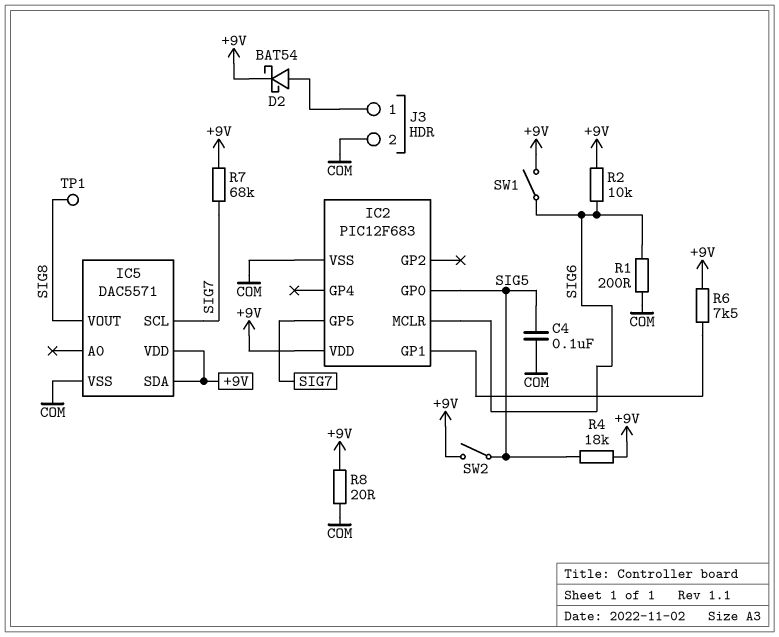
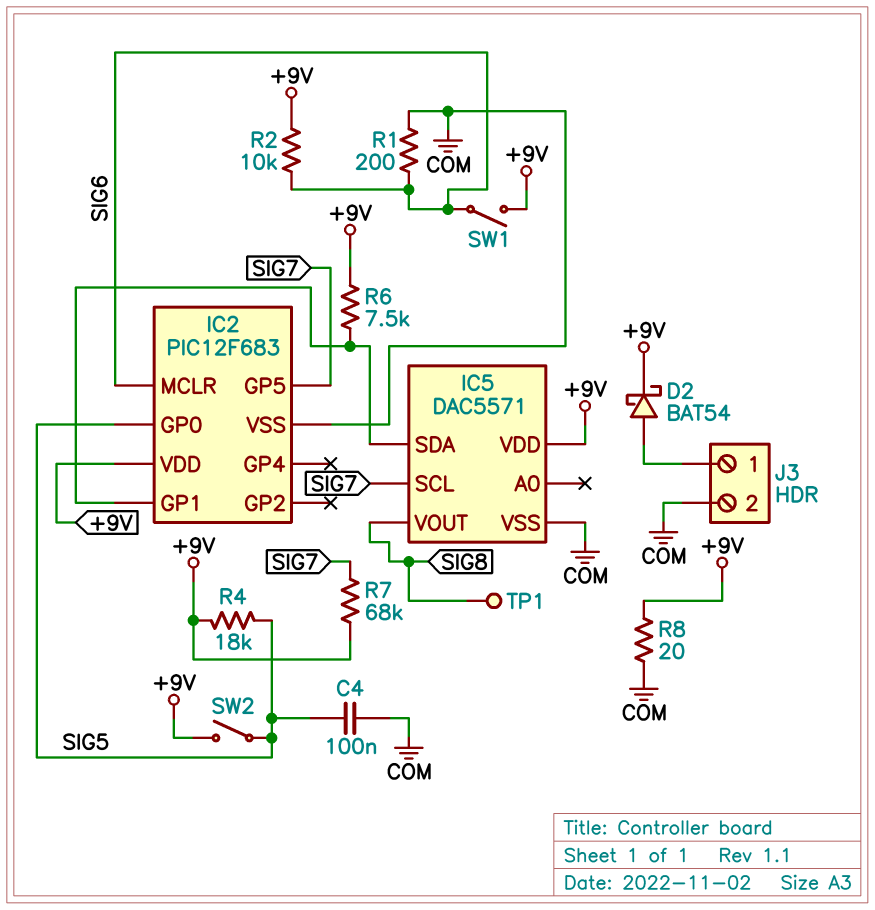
IC5 pin SDA: +9V -> IC2/GP1

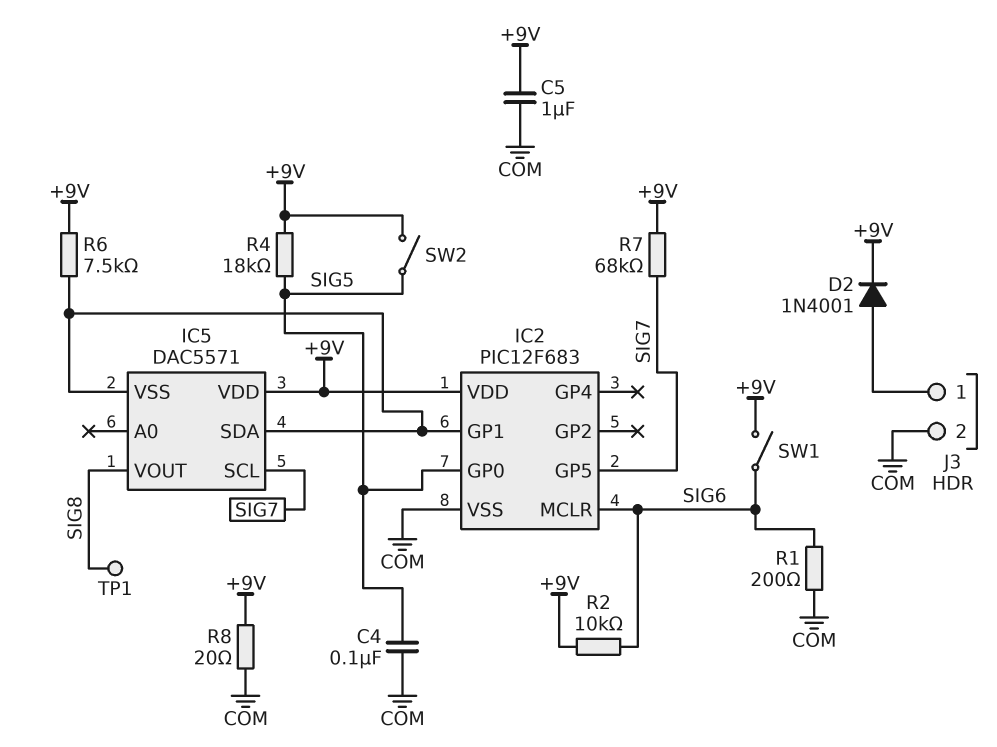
C5: none -> 1uF (+9V, COM)
D2: schottky BAT54 (A J3/1, K +9V) -> diode 1N4001 (A J3/1, K +9V)
IC5 pin VSS: COM -> IC2/GP1

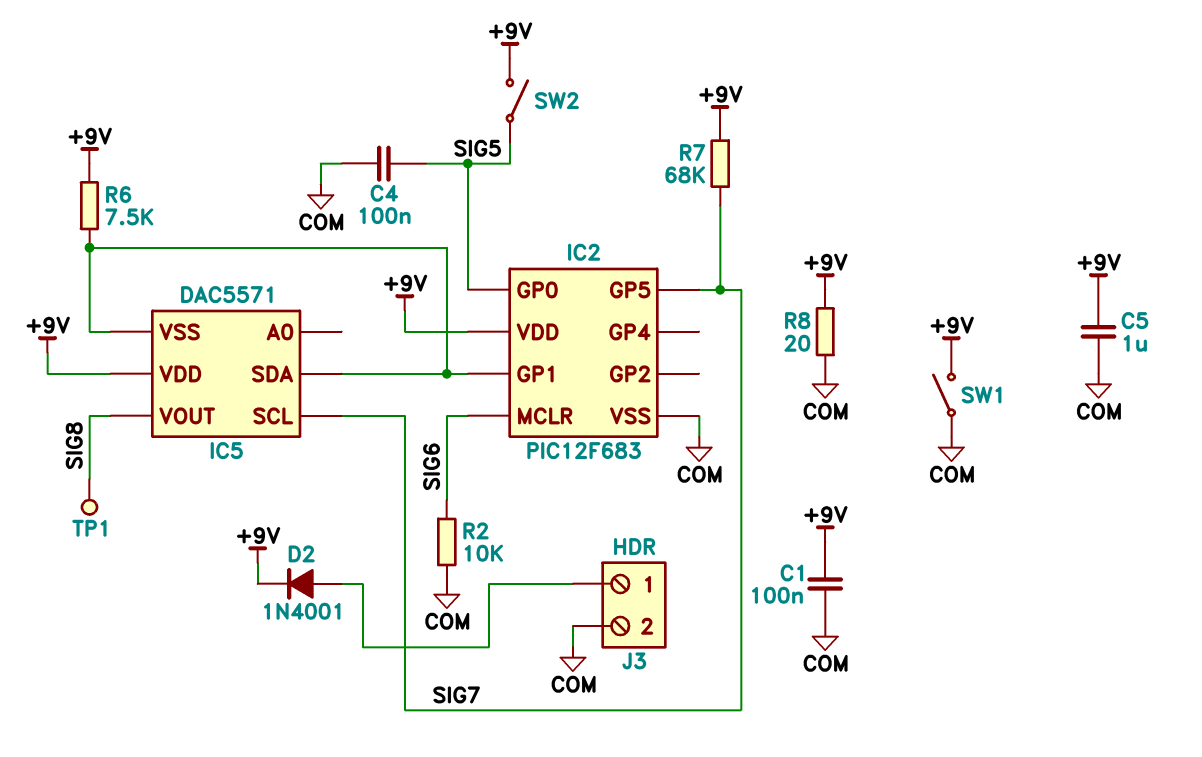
C1: none -> 100nF (+9V, COM)
R1: 200 (COM, SIG6) -> none
R2: 10k (+9V, SIG6) -> 10k (COM, SIG6)
R4: 18k (+9V, SIG5) -> none
SW1: switch (+9V, SIG6) -> switch (+9V, COM)

